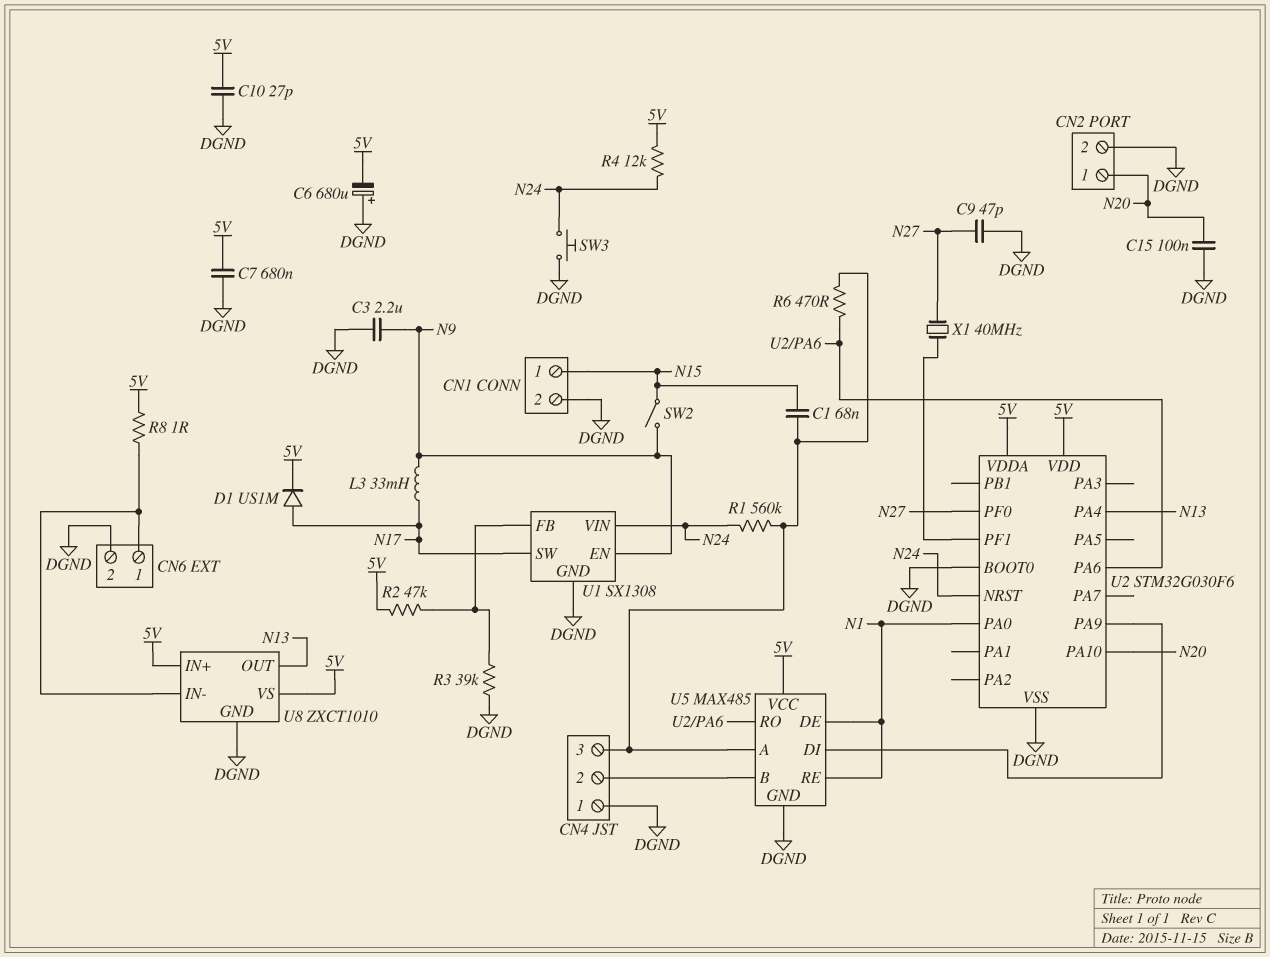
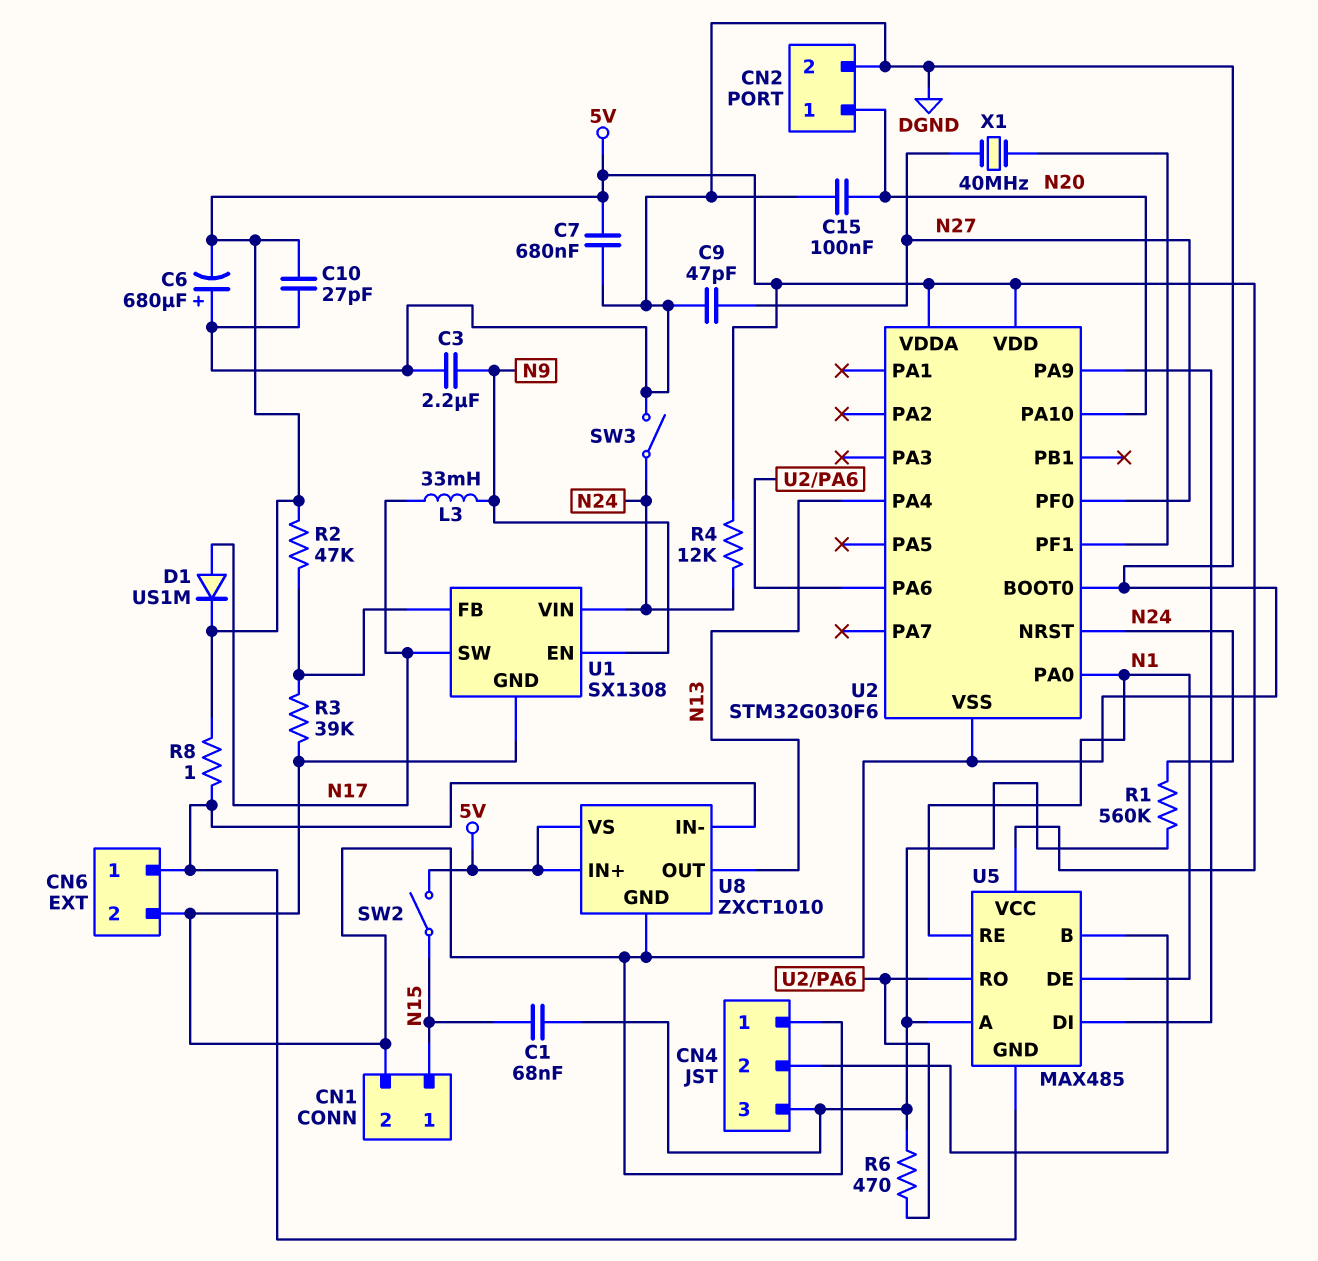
SW2: switch (N9, N15) -> switch (5V, N15)
SW3: button (DGND, N24) -> switch (DGND, N24)
U5 pin GND: DGND -> CN6/1

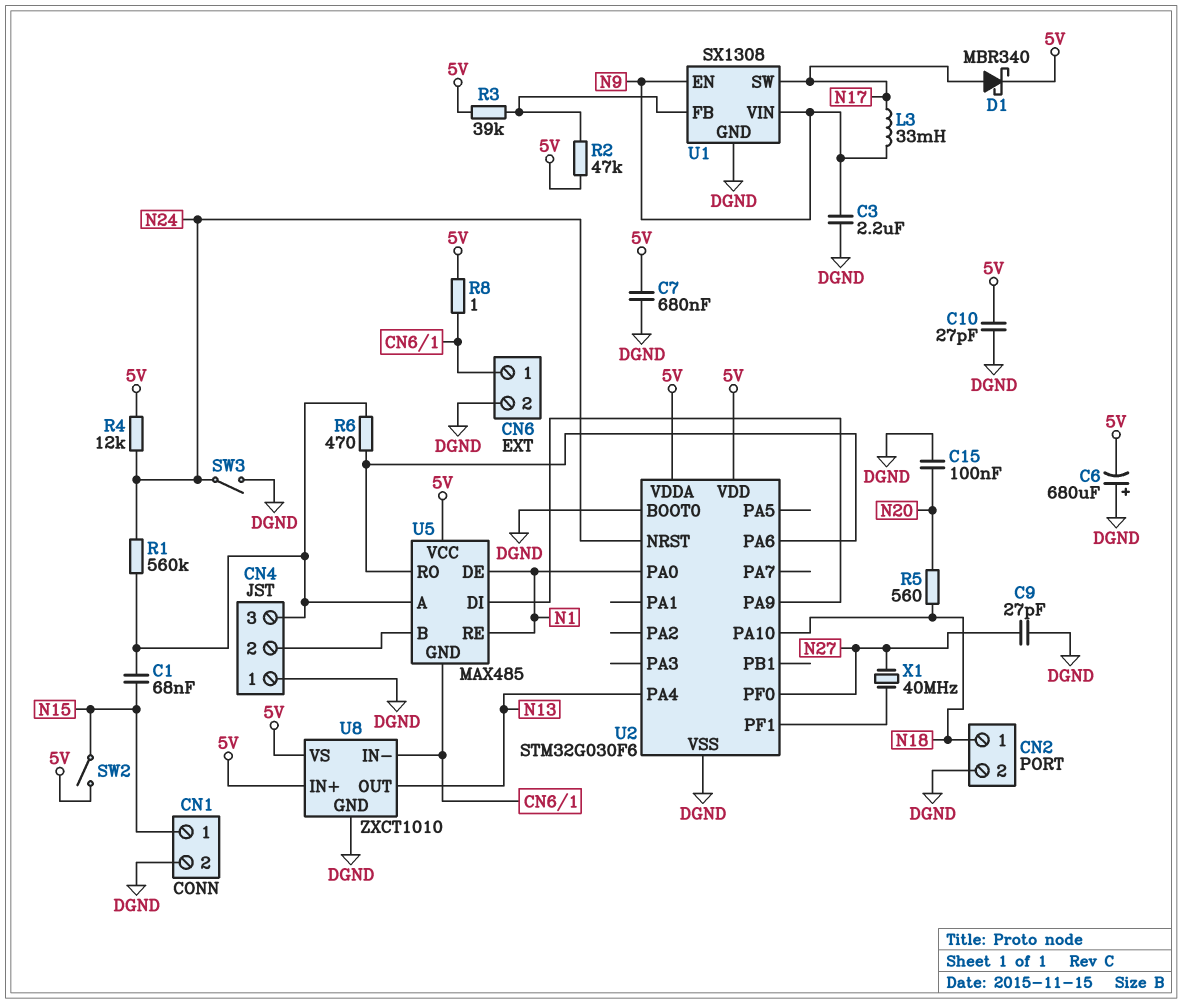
C9: 47pF (DGND, N27) -> 27pF (DGND, N27)
CN2 pin 1: N20 -> N18
D1: diode US1M (A N17, K 5V) -> schottky MBR340 (A N17, K 5V)
R3: 39k (DGND, U1/FB) -> 39k (5V, U1/FB)
R5: none -> 560 (N18, N20)
U1 pin VIN: N24 -> N9
U2 pin PA10: N20 -> N18

